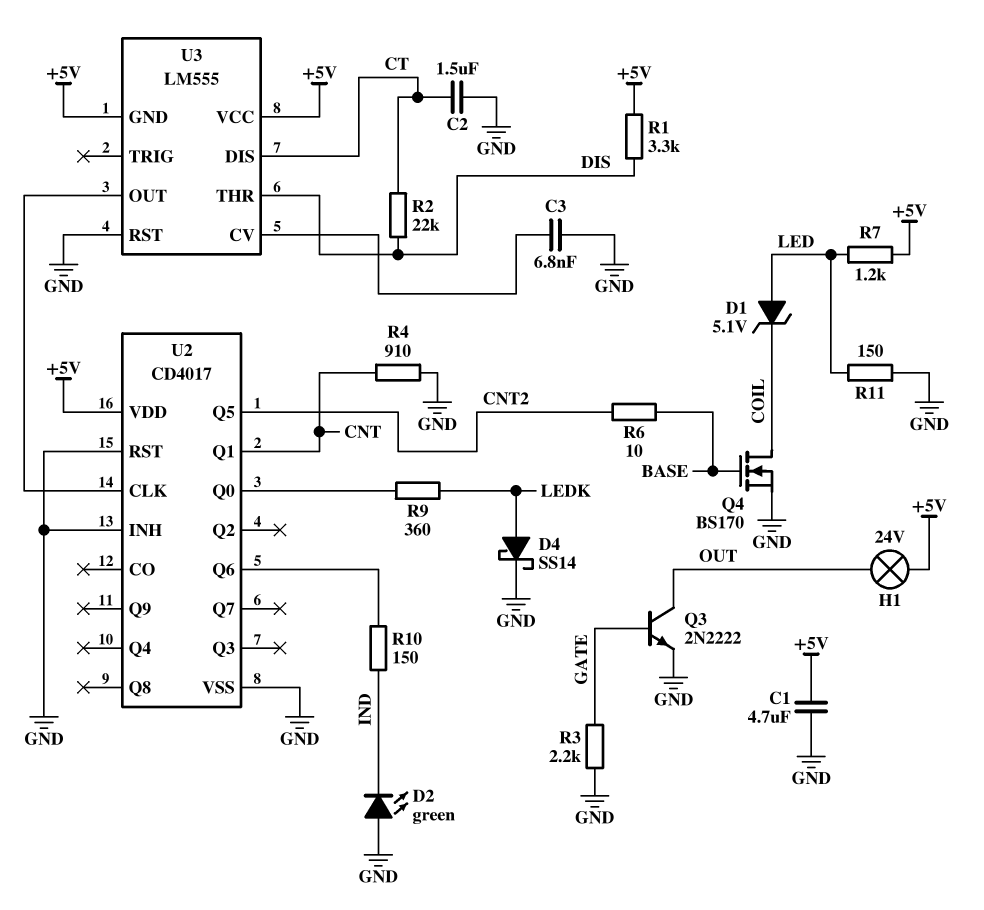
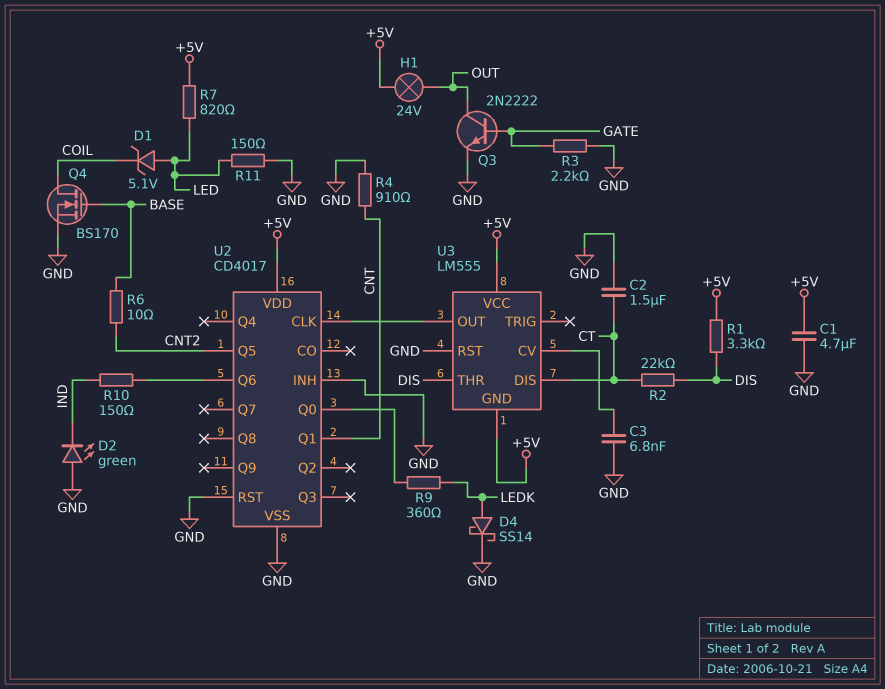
R7: 1.2k (+5V, LED) -> 820 (+5V, LED)

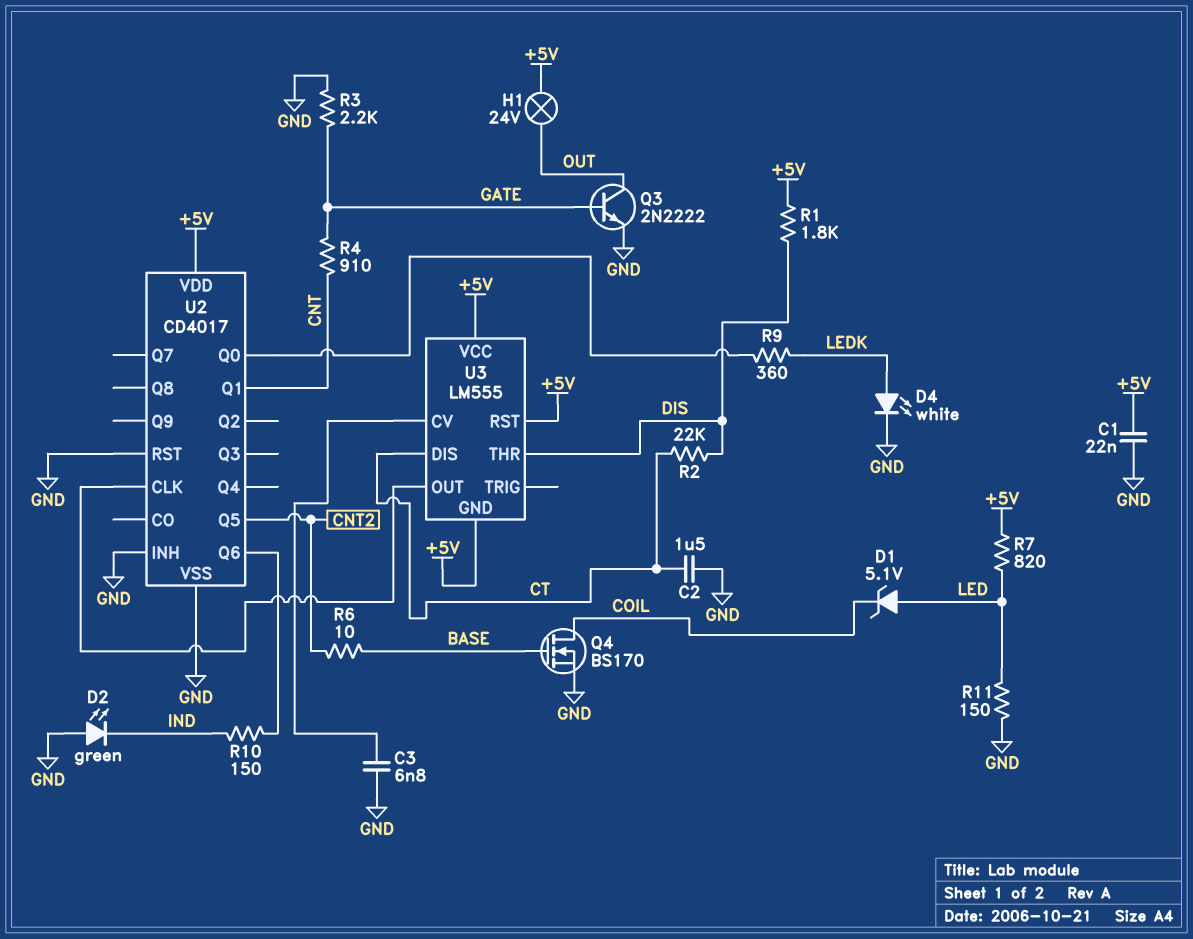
C1: 4.7uF (+5V, GND) -> 22nF (+5V, GND)
D4: schottky SS14 (A LEDK, K GND) -> LED white (A LEDK, K GND)
R1: 3.3k (+5V, DIS) -> 1.8k (+5V, DIS)
R4: 910 (CNT, GND) -> 910 (CNT, GATE)
U3 pin RST: GND -> +5V

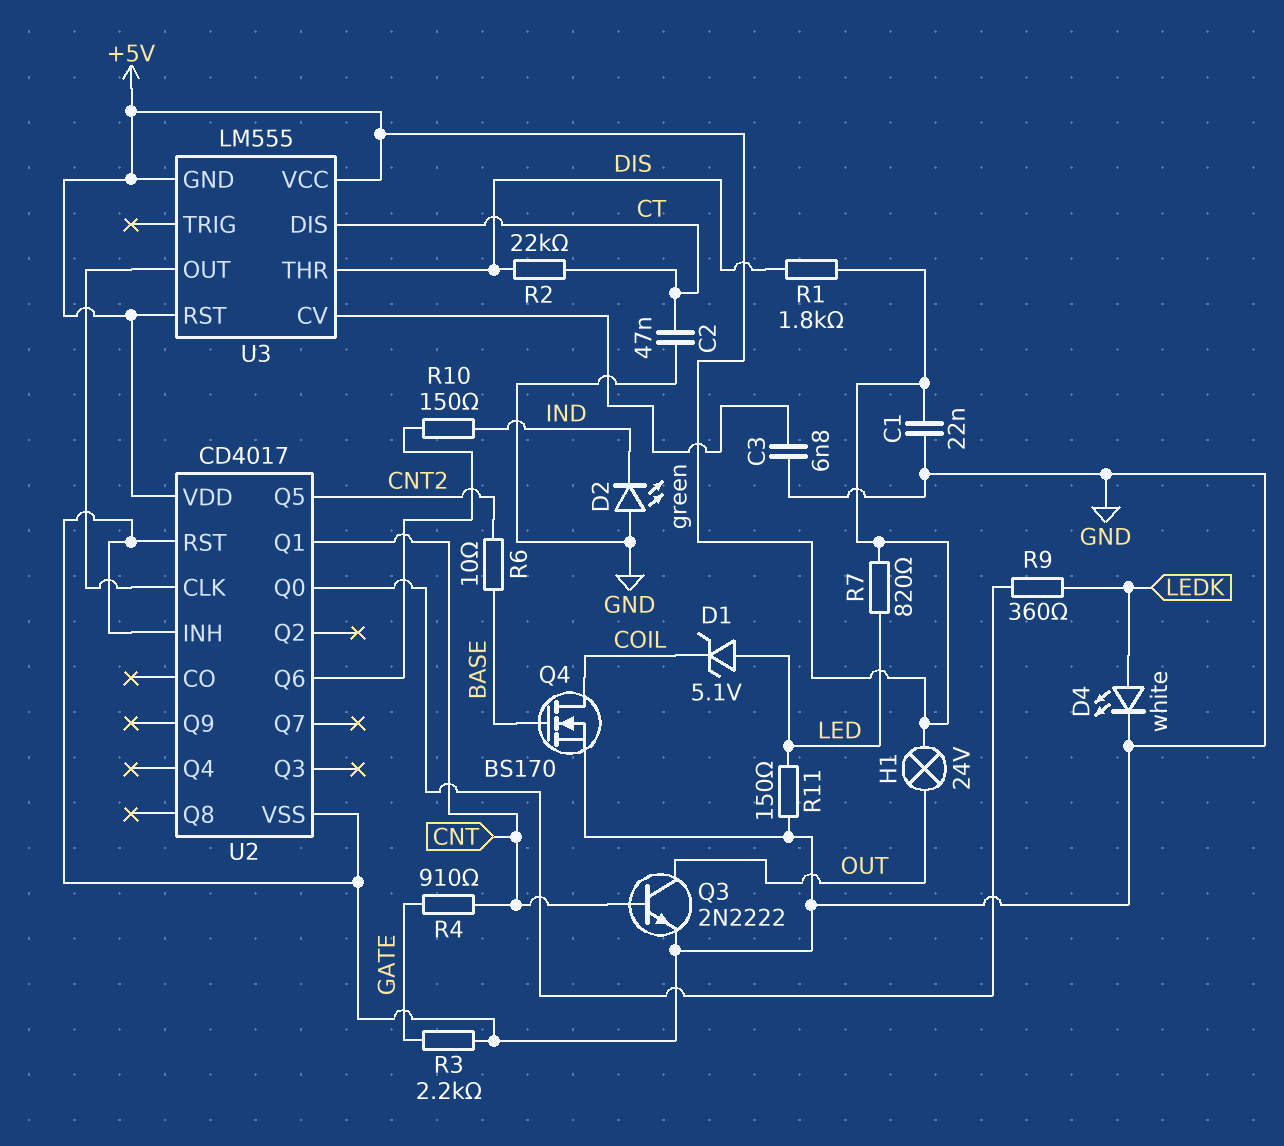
C2: 1.5uF (CT, GND) -> 47nF (CT, GND)
Q3: NPN 2N2222 (B GATE, C OUT, E GND) -> NPN 2N2222 (B CNT, C OUT, E GND)

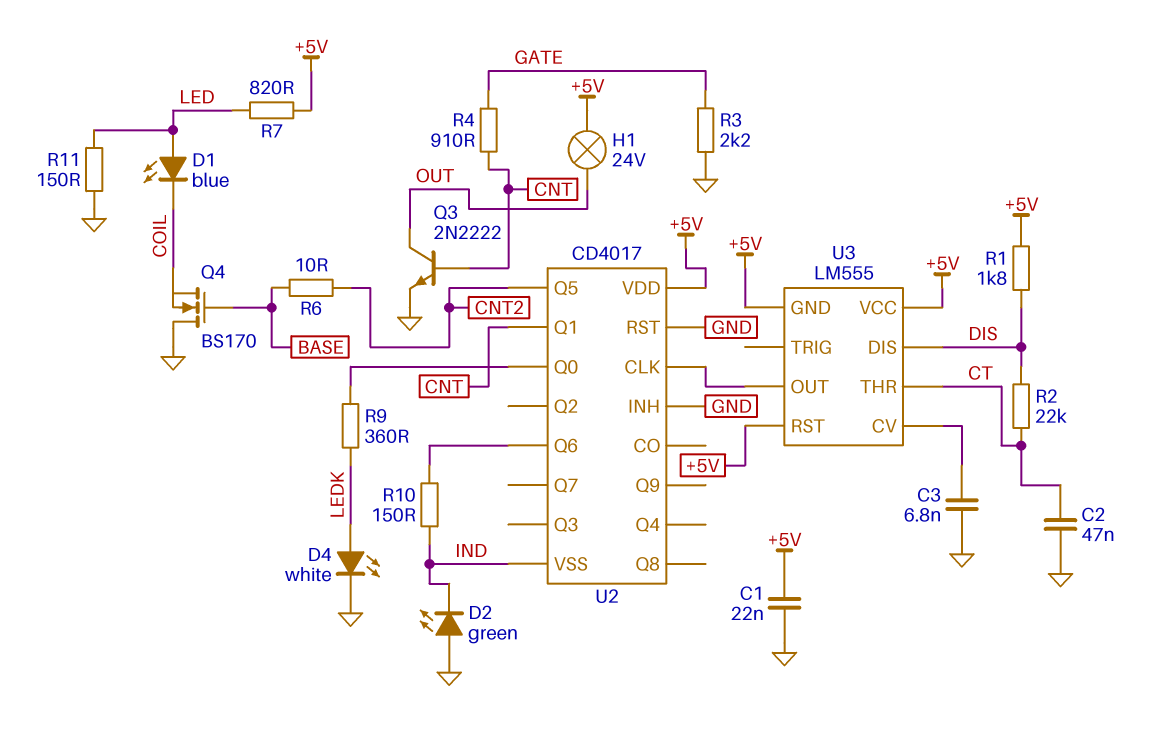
D1: zener 5.1V (A LED, K COIL) -> LED blue (A LED, K COIL)
Q4: NMOS BS170 (G BASE, D COIL, S GND) -> NMOS BS170 (G BASE, D GND, S COIL)
U2 pin VSS: GND -> IND
U3 pin DIS: CT -> DIS
U3 pin THR: DIS -> CT

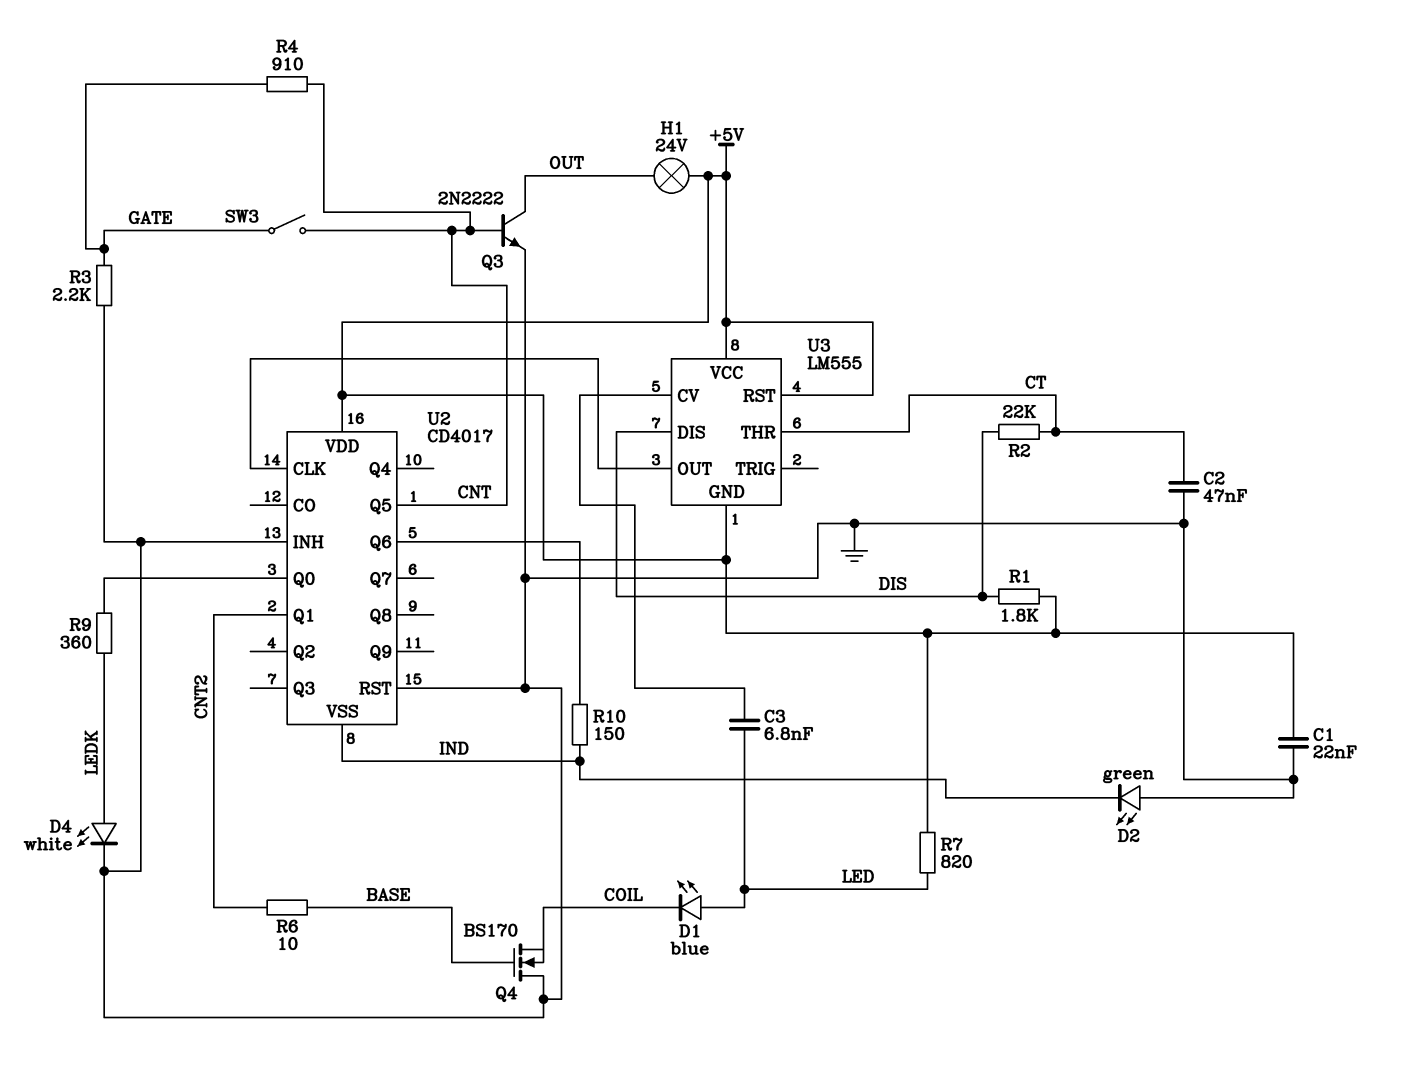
C3: 6.8nF (GND, U3/CV) -> 6.8nF (LED, U3/CV)
R11: 150 (GND, LED) -> none
SW3: none -> switch (CNT, GATE)
U2 pin Q1: CNT -> CNT2
U2 pin Q5: CNT2 -> CNT

